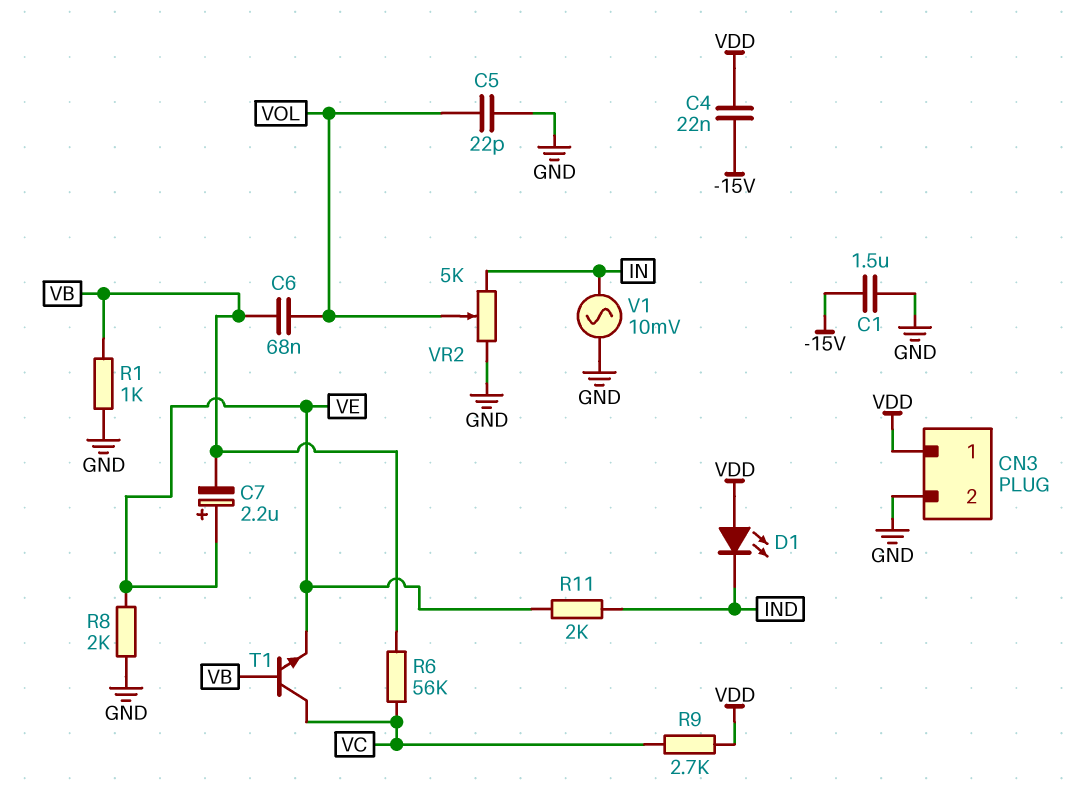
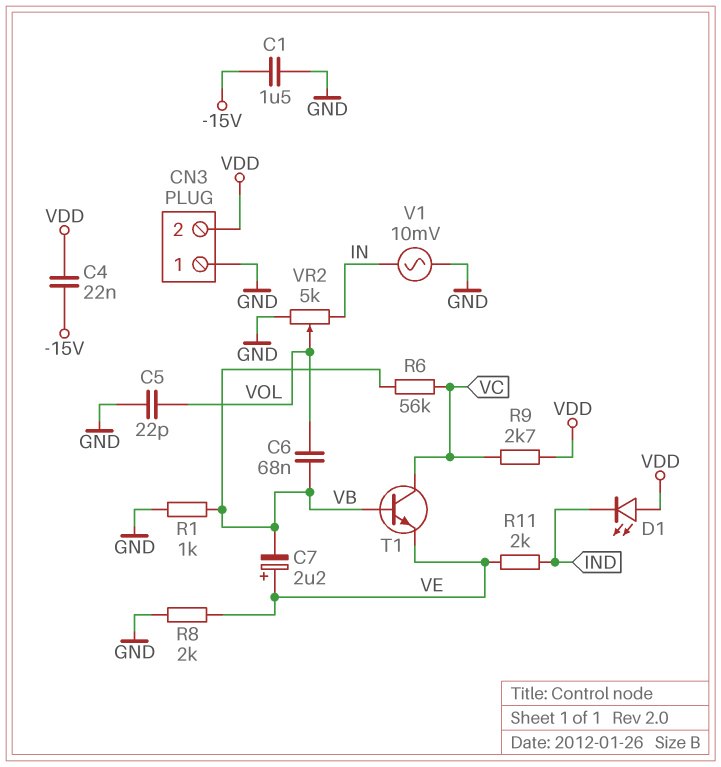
CN3 pin 1: VDD -> GND
CN3 pin 2: GND -> VDD

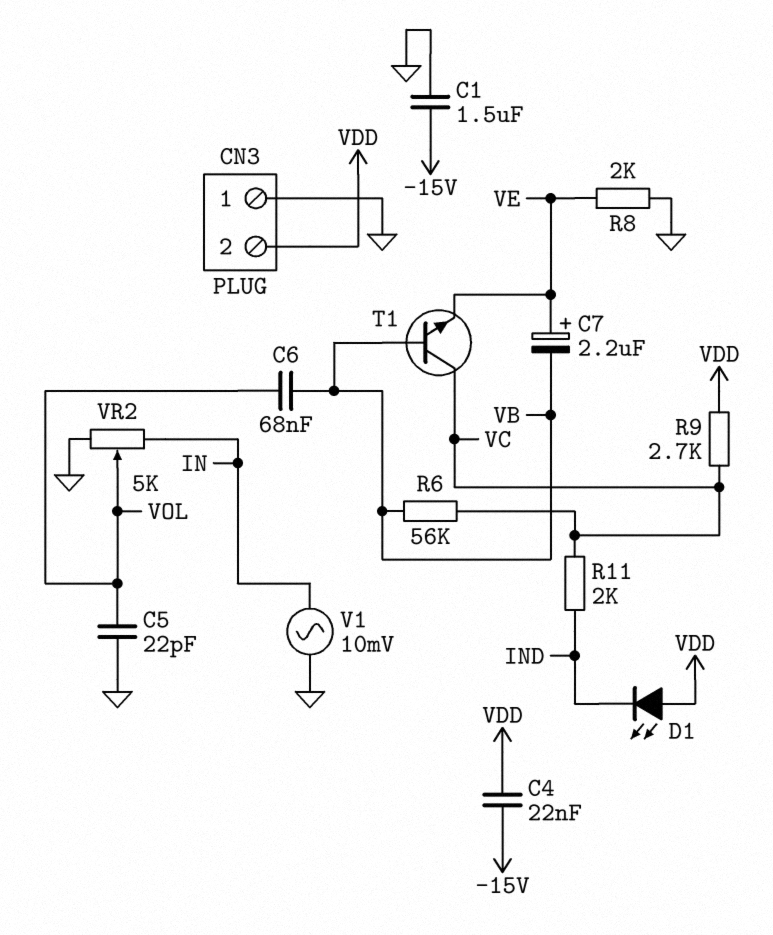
R1: 1k (GND, VB) -> none
R11: 2k (IND, VE) -> 2k (IND, VC)

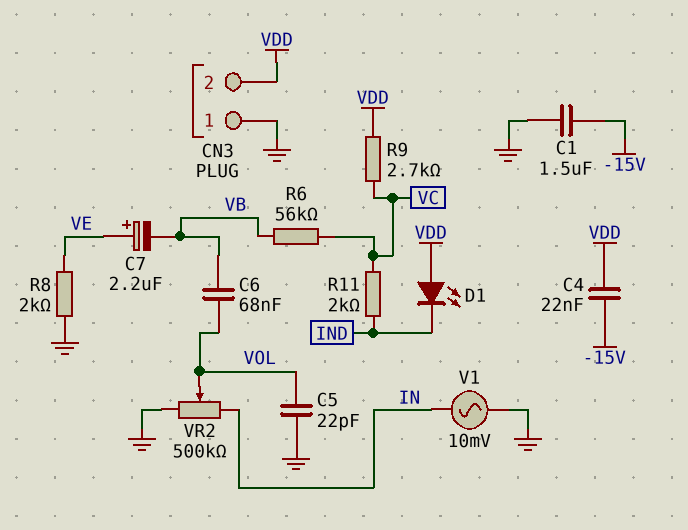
T1: NPN (B VB, C VC, E VE) -> none
VR2: 5k (GND, IN, wiper VOL) -> 500k (GND, IN, wiper VOL)

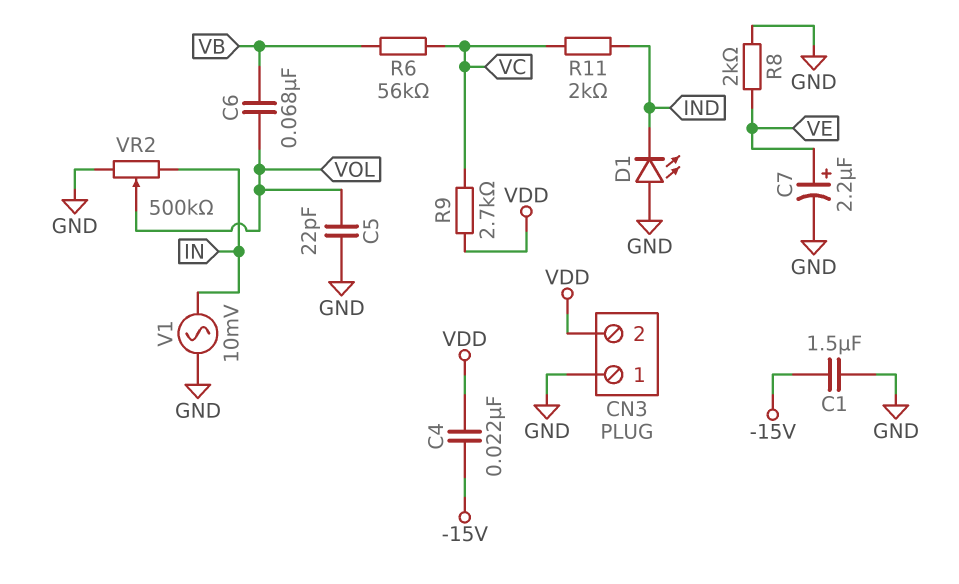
C7: 2.2uF (plus VE, minus VB) -> 2.2uF (plus VE, minus GND)
D1: LED (A VDD, K IND) -> LED (A GND, K IND)

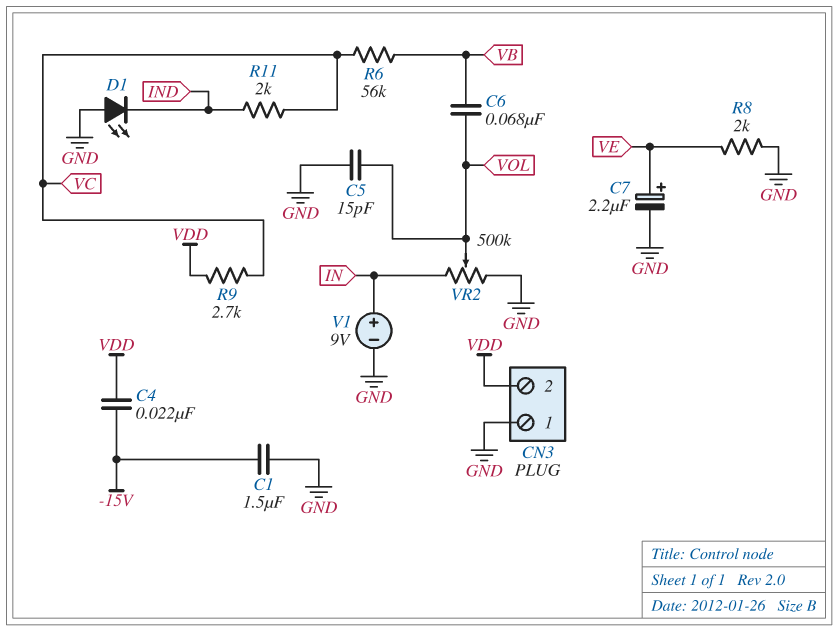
C5: 22pF (GND, VOL) -> 15pF (GND, VOL)
V1: AC 10mV (GND, IN) -> 9V (plus IN, minus GND)

